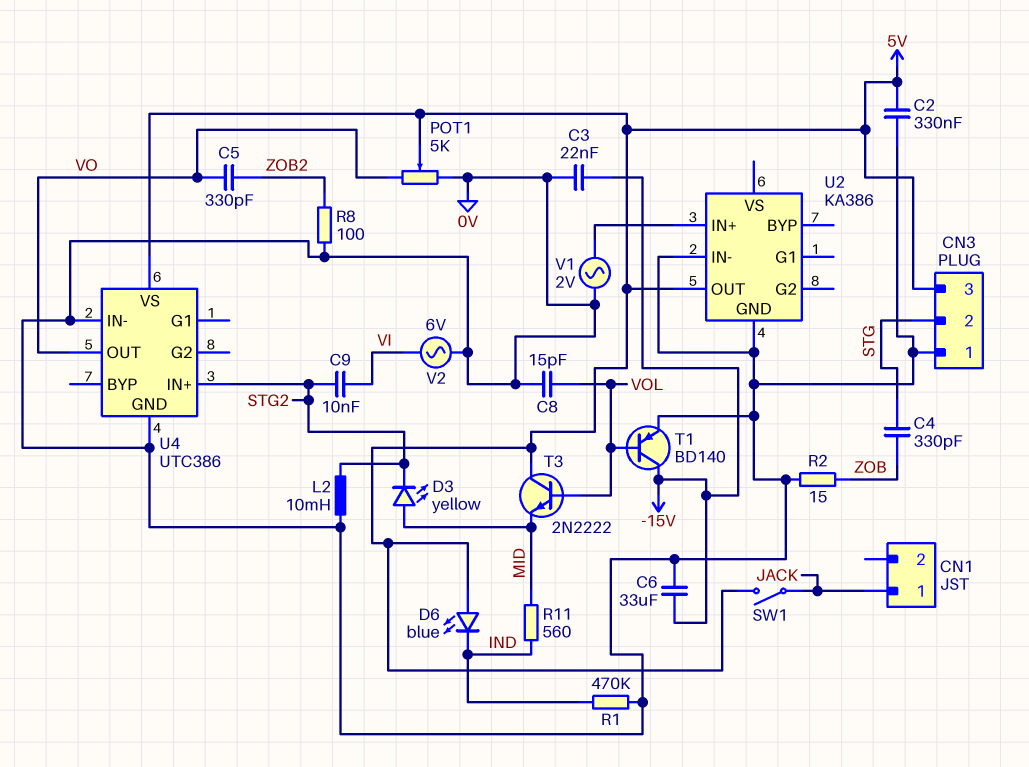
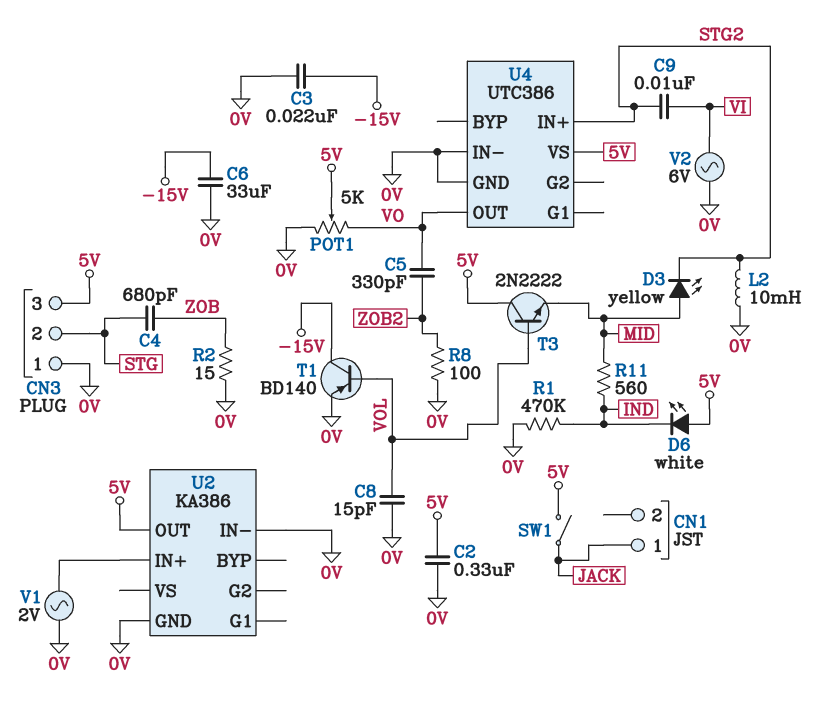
C4: 330pF (STG, ZOB) -> 680pF (STG, ZOB)
D6: LED blue (A 5V, K IND) -> LED white (A 5V, K IND)

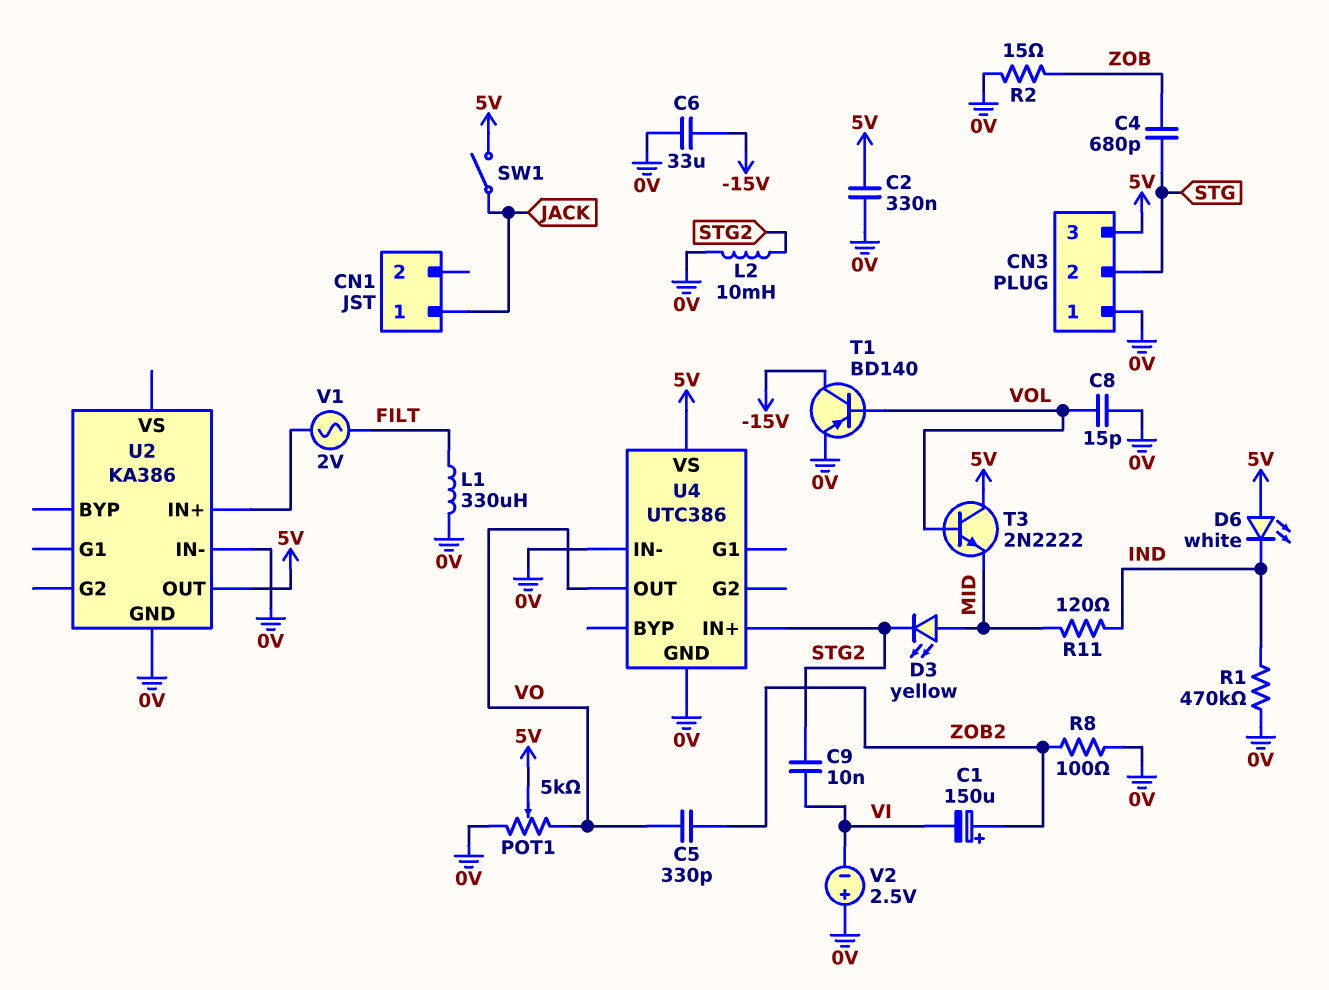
C1: none -> 150uF (plus ZOB2, minus VI)
C3: 22nF (-15V, 0V) -> none
L1: none -> 330uH (0V, FILT)
R11: 560 (IND, MID) -> 120 (IND, MID)
V1: AC 2V (0V, U2/IN+) -> AC 2V (FILT, U2/IN+)
V2: AC 6V (0V, VI) -> 2.5V (plus 0V, minus VI)

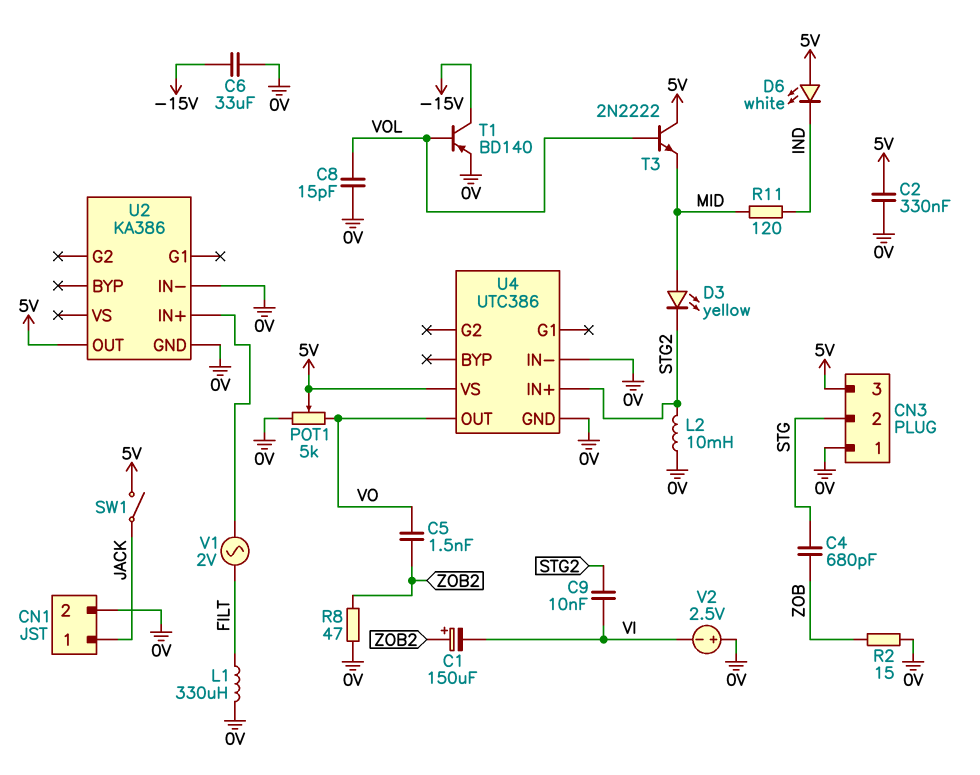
C5: 330pF (VO, ZOB2) -> 1.5nF (VO, ZOB2)
CN1 pin 2: none -> 0V
R1: 470k (0V, IND) -> none
R8: 100 (0V, ZOB2) -> 47 (0V, ZOB2)

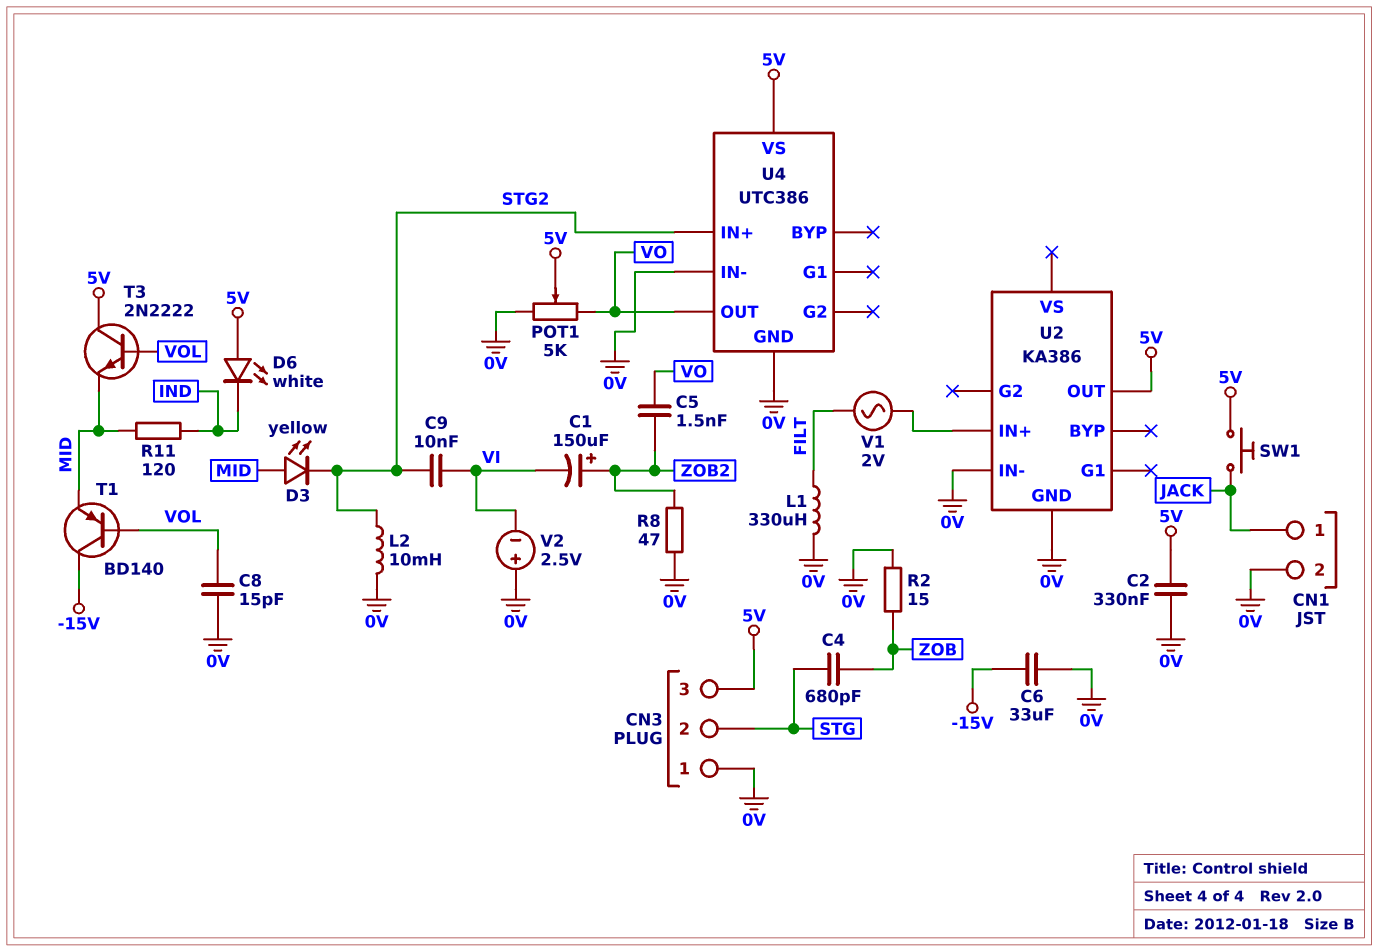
SW1: switch (5V, JACK) -> button (5V, JACK)
T1: PNP BD140 (B VOL, C -15V, E 0V) -> PNP BD140 (B VOL, C -15V, E MID)

